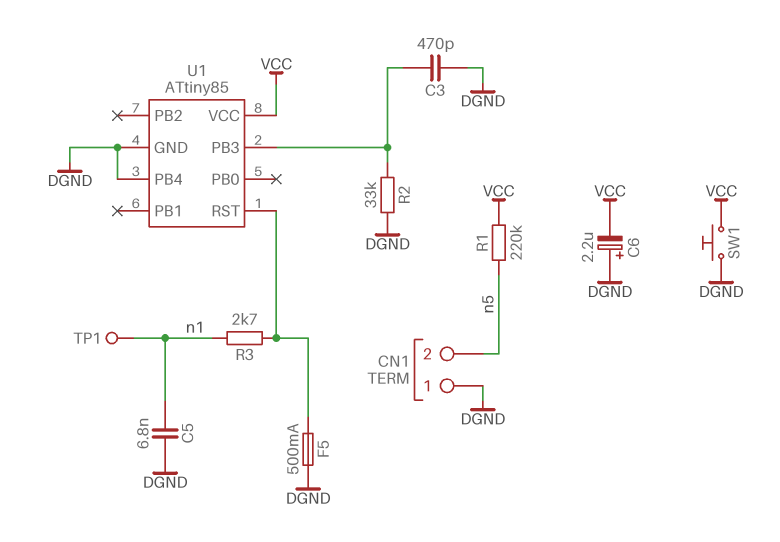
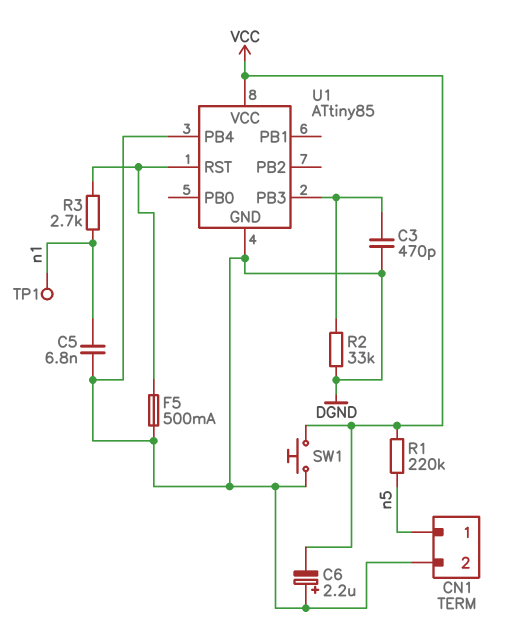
CN1 pin 1: DGND -> n5
CN1 pin 2: n5 -> DGND

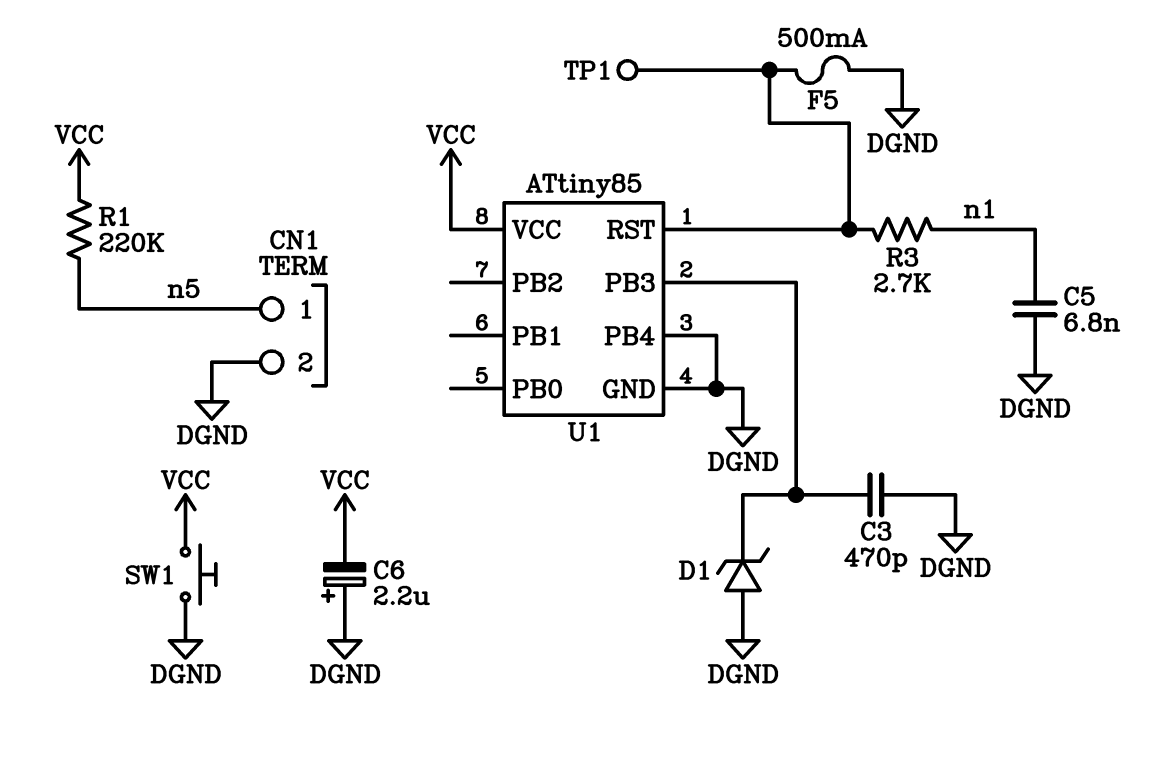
D1: none -> zener (A DGND, K U1/PB3)
R2: 33k (DGND, U1/PB3) -> none
TP1: test point (n1) -> test point (U1/RST)

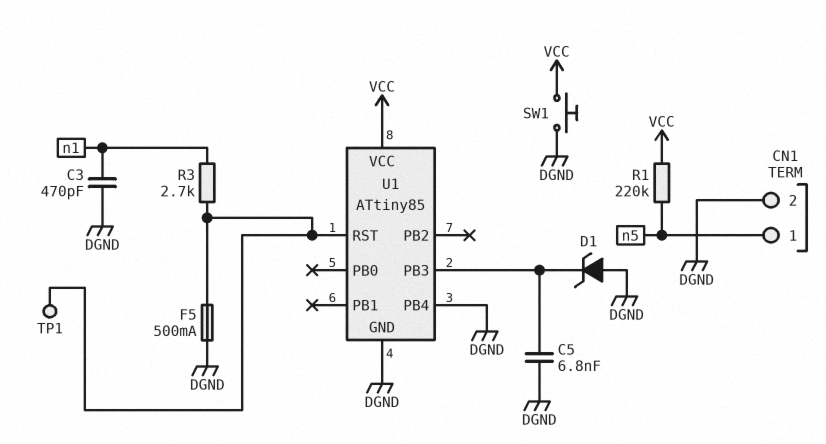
C3: 470pF (DGND, U1/PB3) -> 470pF (DGND, n1)
C5: 6.8nF (DGND, n1) -> 6.8nF (DGND, U1/PB3)
C6: 2.2uF (plus DGND, minus VCC) -> none

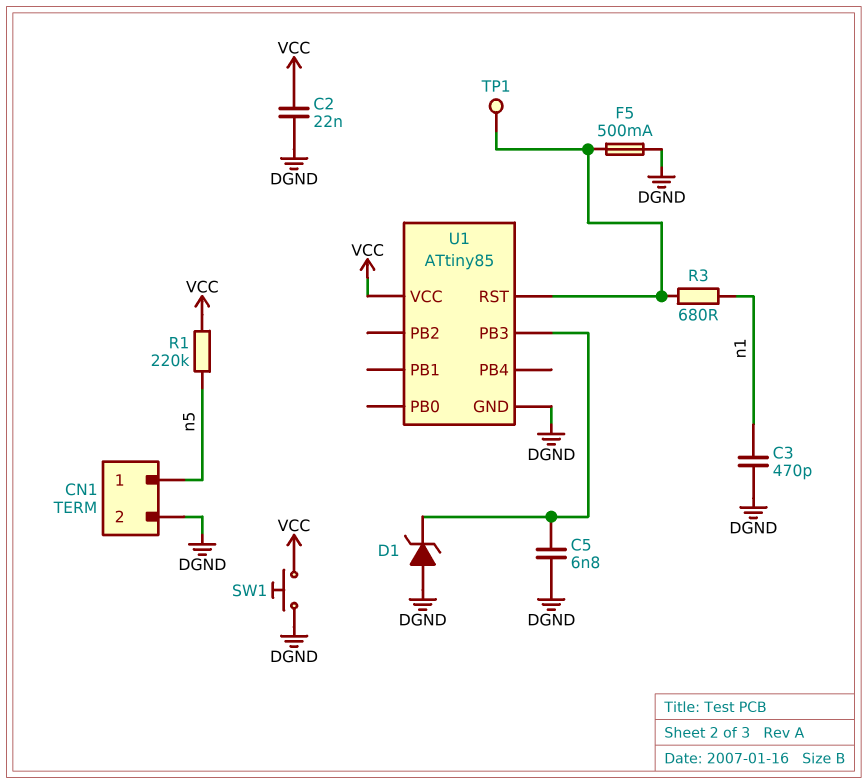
C2: none -> 22nF (DGND, VCC)
R3: 2.7k (U1/RST, n1) -> 680 (U1/RST, n1)
U1 pin PB4: DGND -> none

